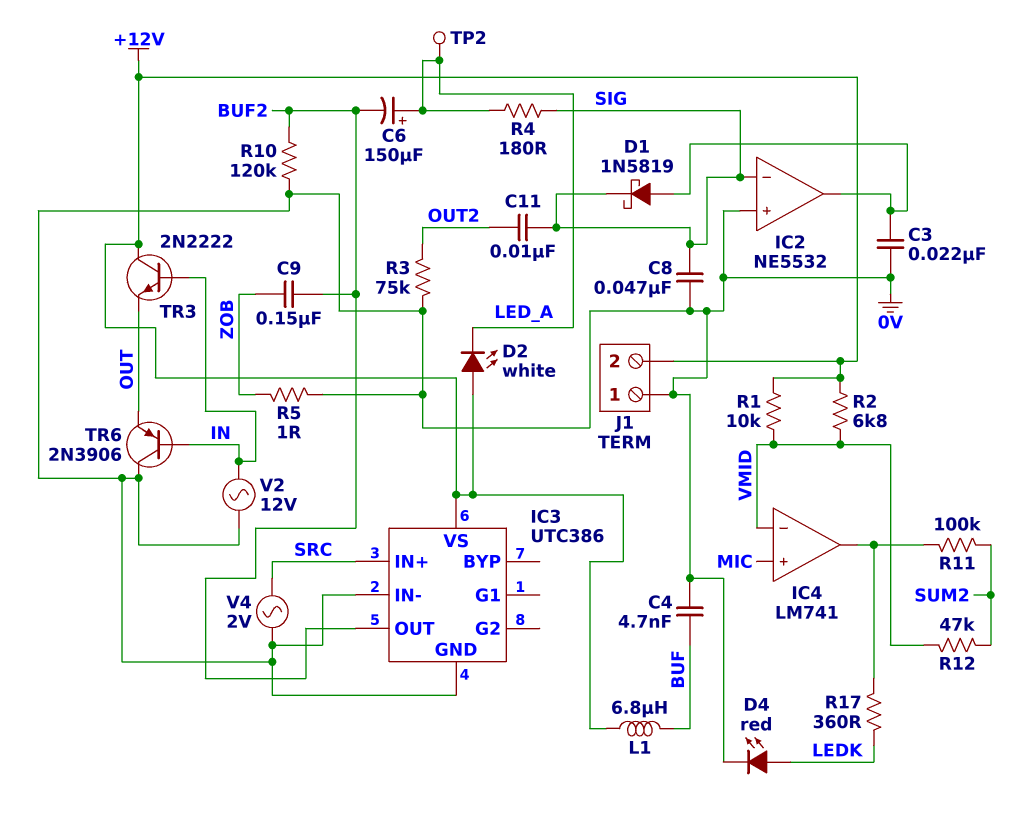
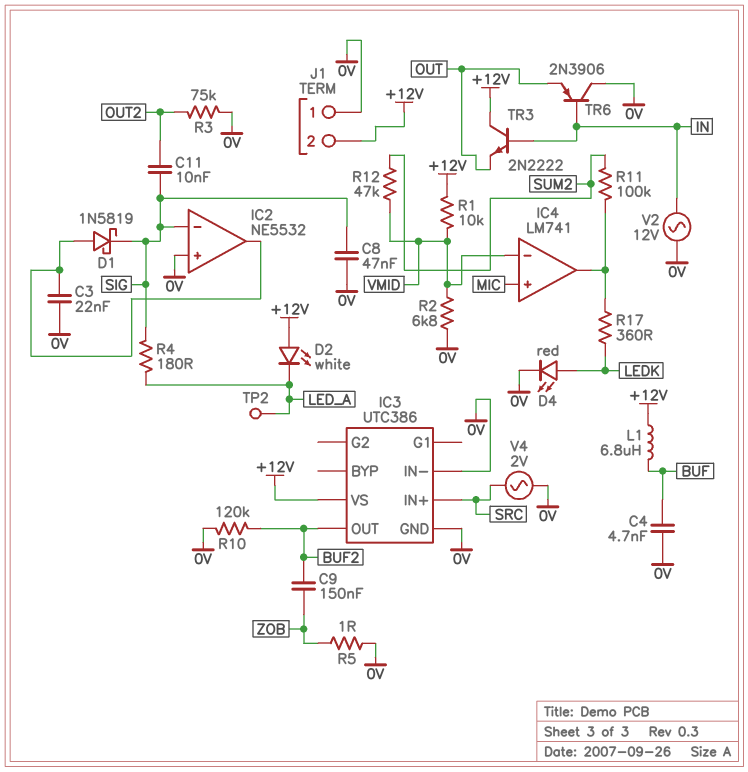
C6: 150uF (plus LED_A, minus BUF2) -> none
R2: 6.8k (+12V, VMID) -> 6.8k (0V, VMID)

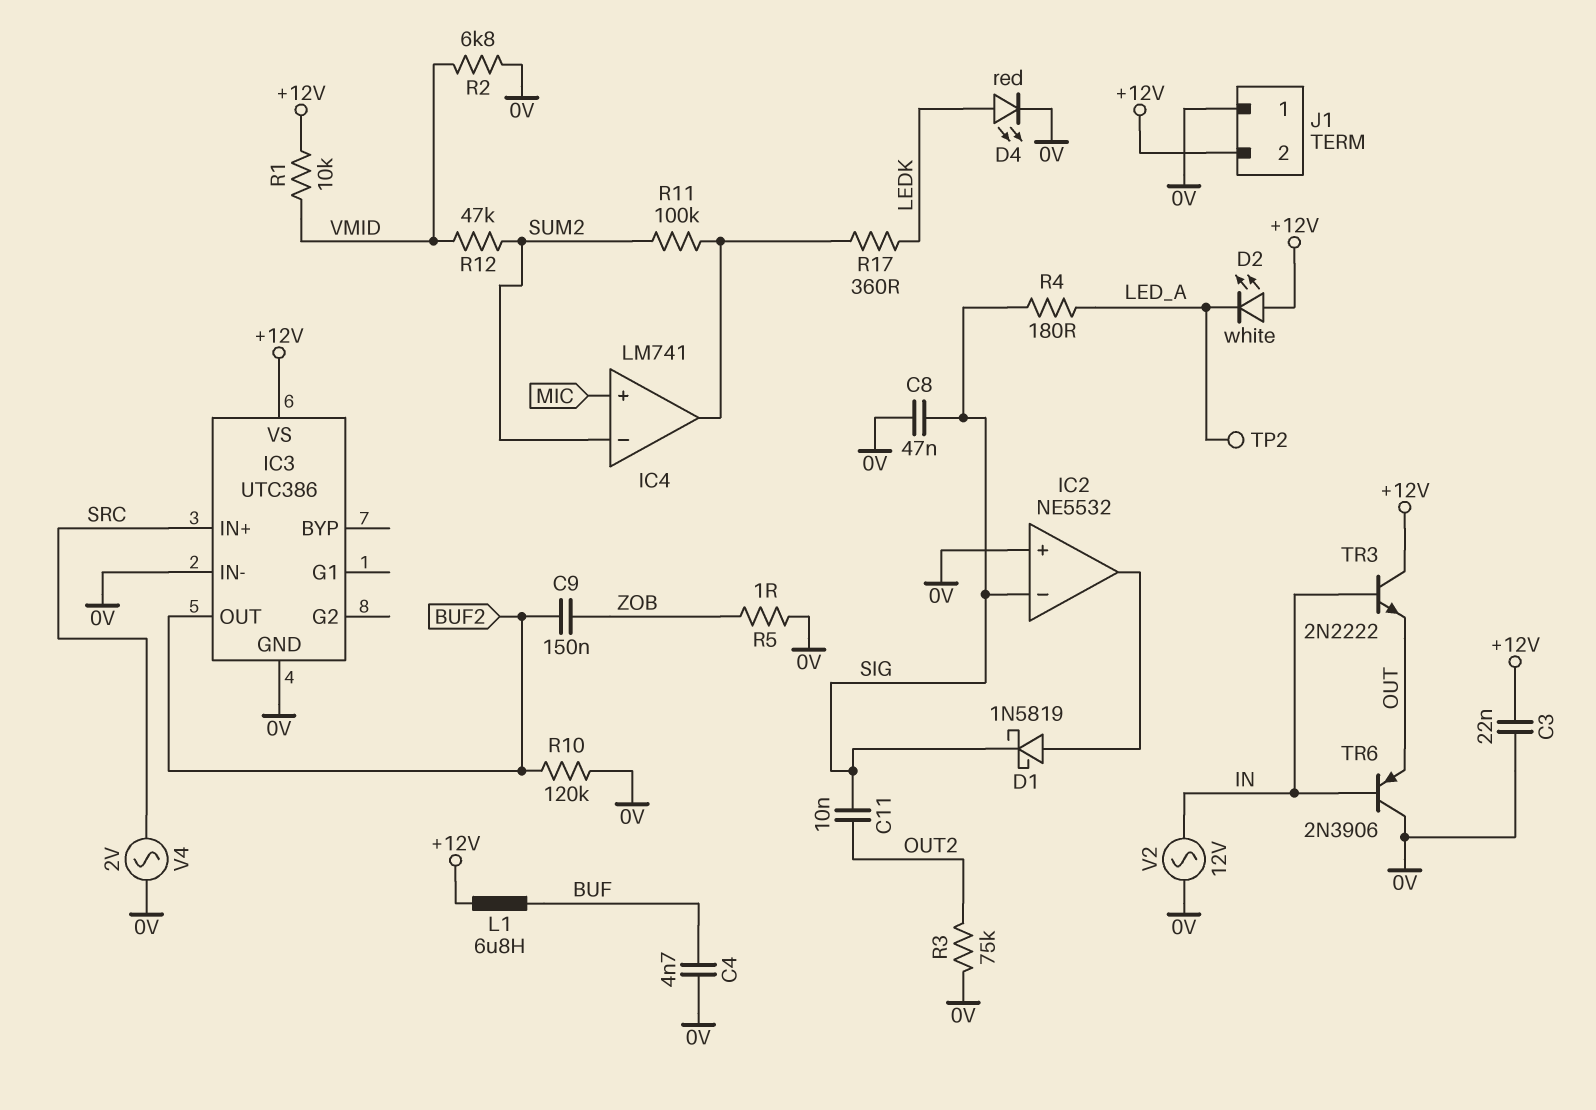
C3: 22nF (0V, IC2/out) -> 22nF (+12V, 0V)
IC4 pin in-: VMID -> SUM2

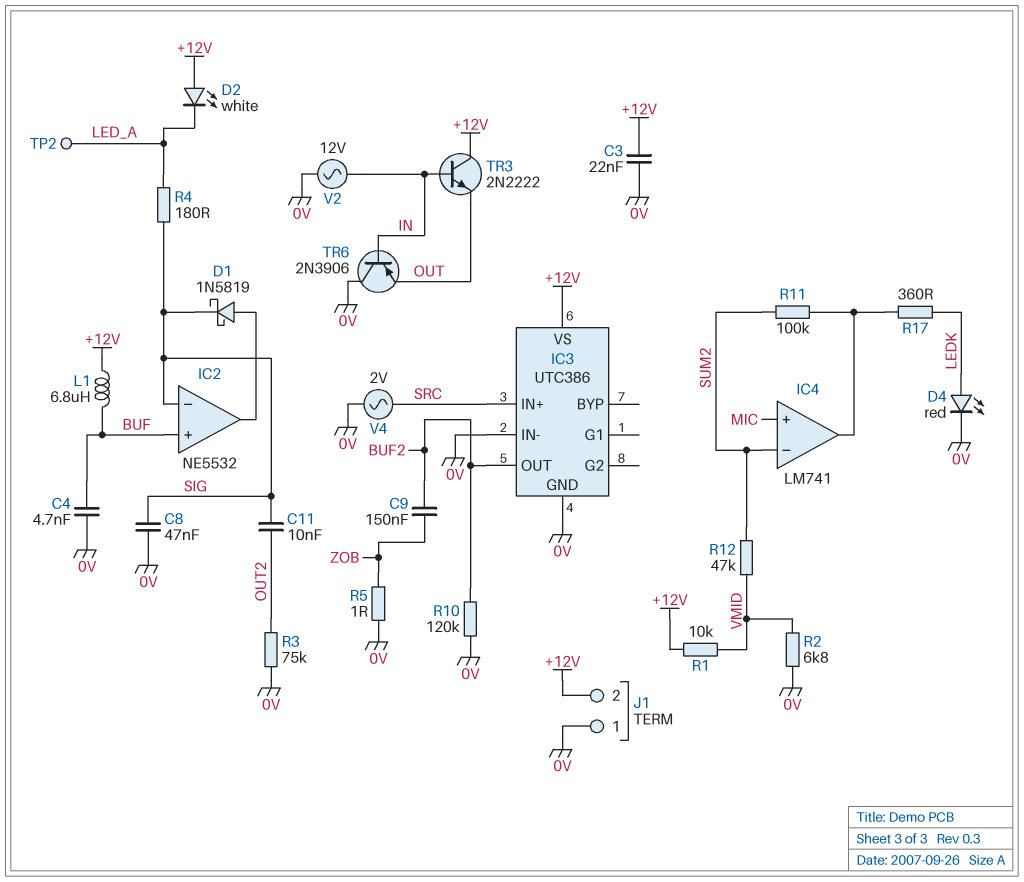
IC2 pin in+: 0V -> BUF

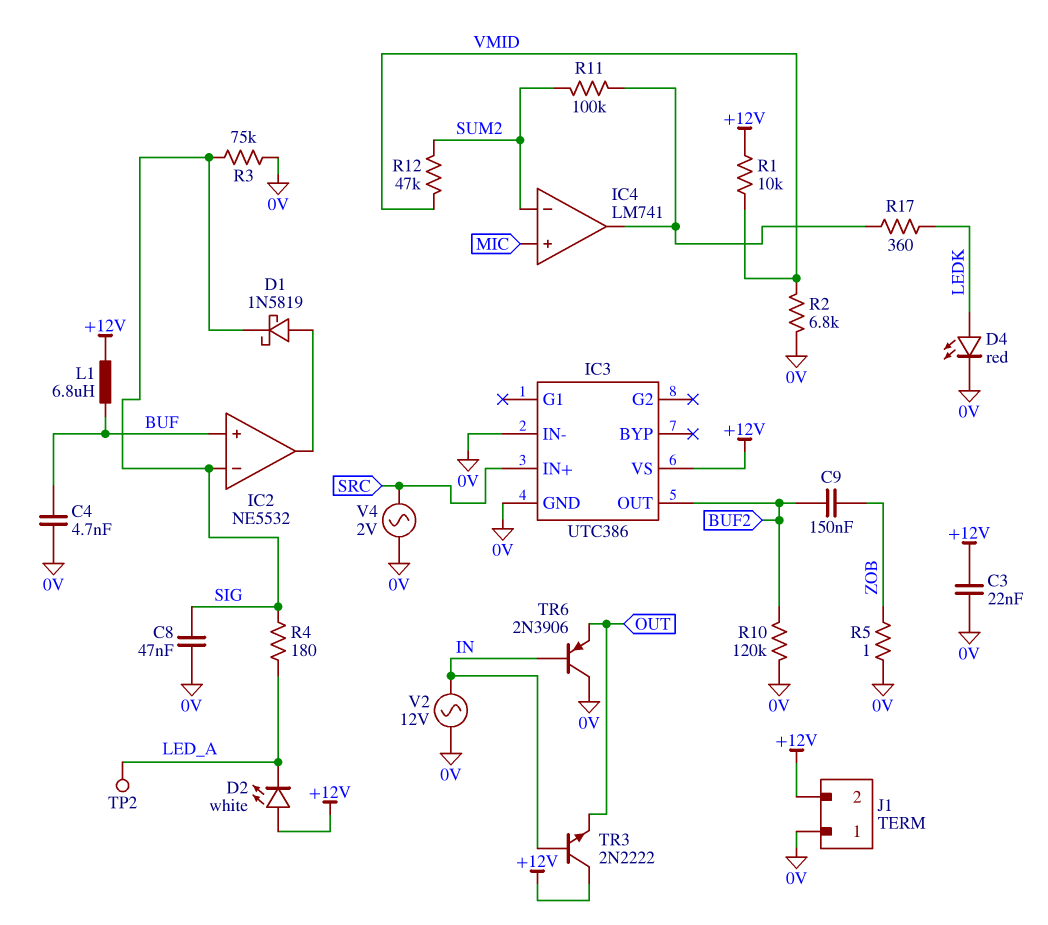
C11: 10nF (OUT2, SIG) -> none
R3: 75k (0V, OUT2) -> 75k (0V, SIG)

